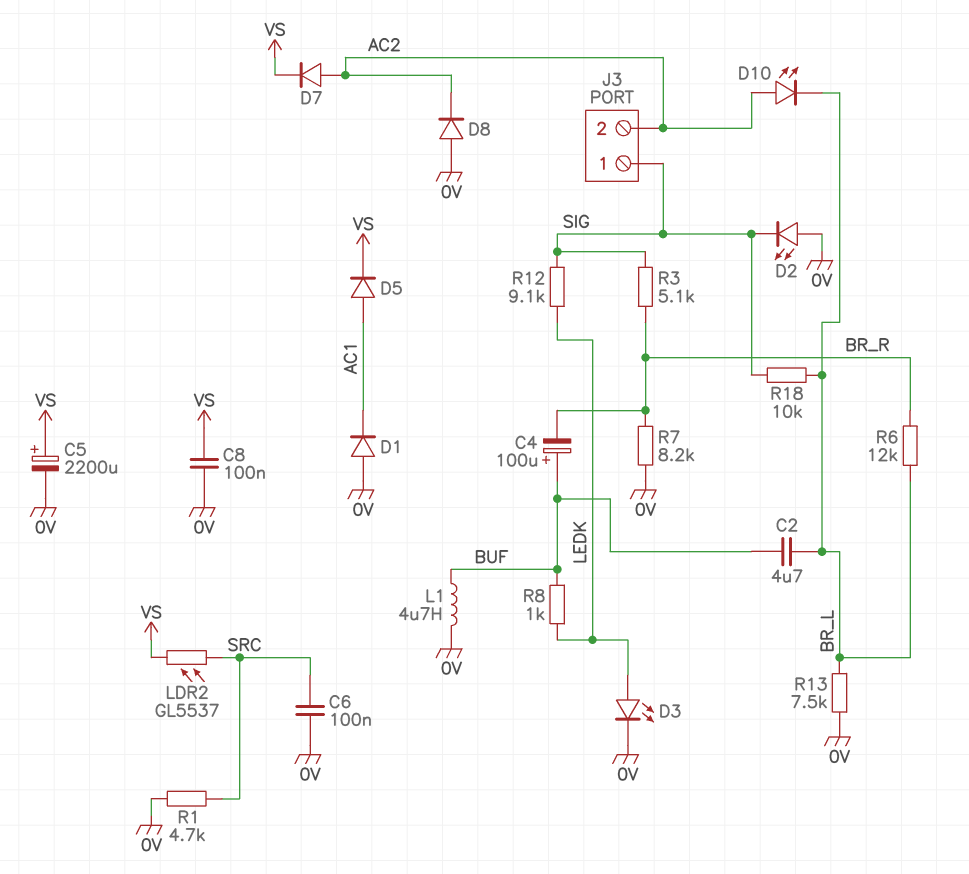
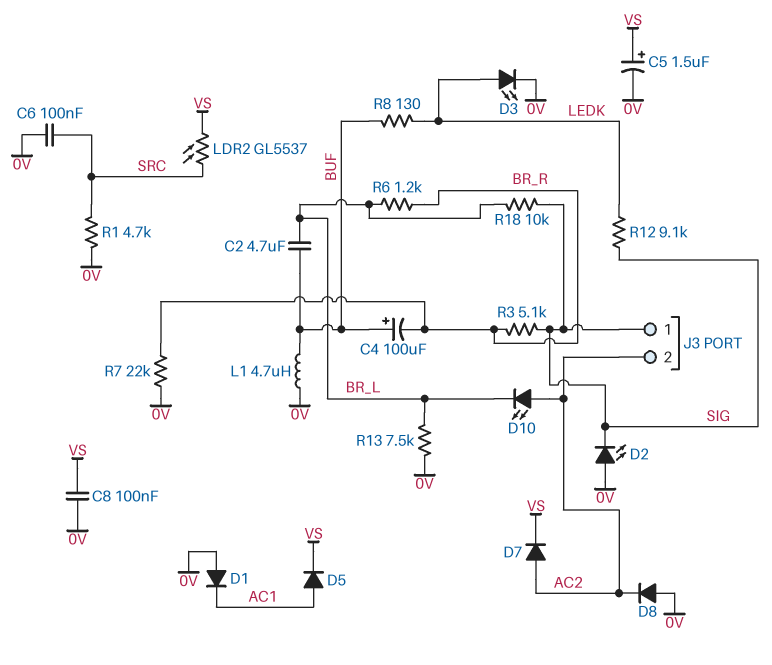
C5: 2200uF (plus VS, minus 0V) -> 1.5uF (plus VS, minus 0V)
R6: 12k (BR_L, BR_R) -> 1.2k (BR_L, BR_R)
R7: 8.2k (0V, BR_R) -> 22k (0V, BR_R)
R8: 1k (BUF, LEDK) -> 130 (BUF, LEDK)

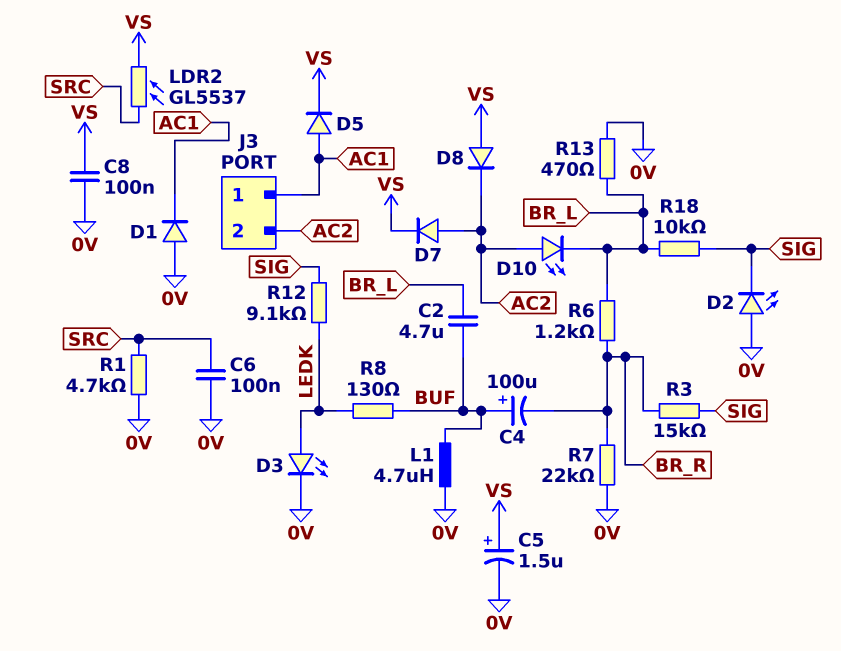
D8: diode (A 0V, K AC2) -> diode (A VS, K AC2)
J3 pin 1: SIG -> AC1
R3: 5.1k (BR_R, SIG) -> 15k (BR_R, SIG)
R13: 7.5k (0V, BR_L) -> 470 (0V, BR_L)

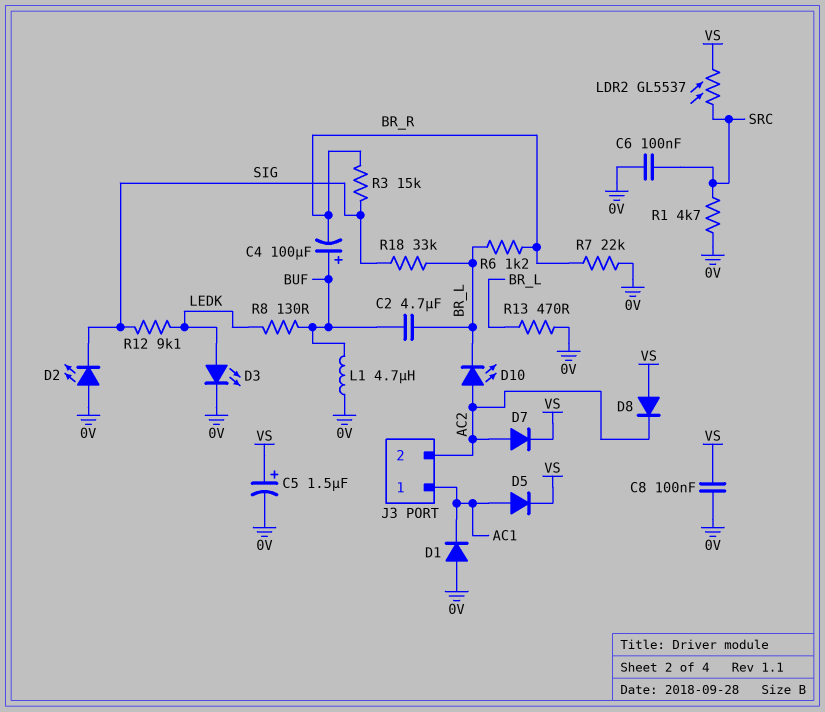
R18: 10k (BR_L, SIG) -> 33k (BR_L, SIG)

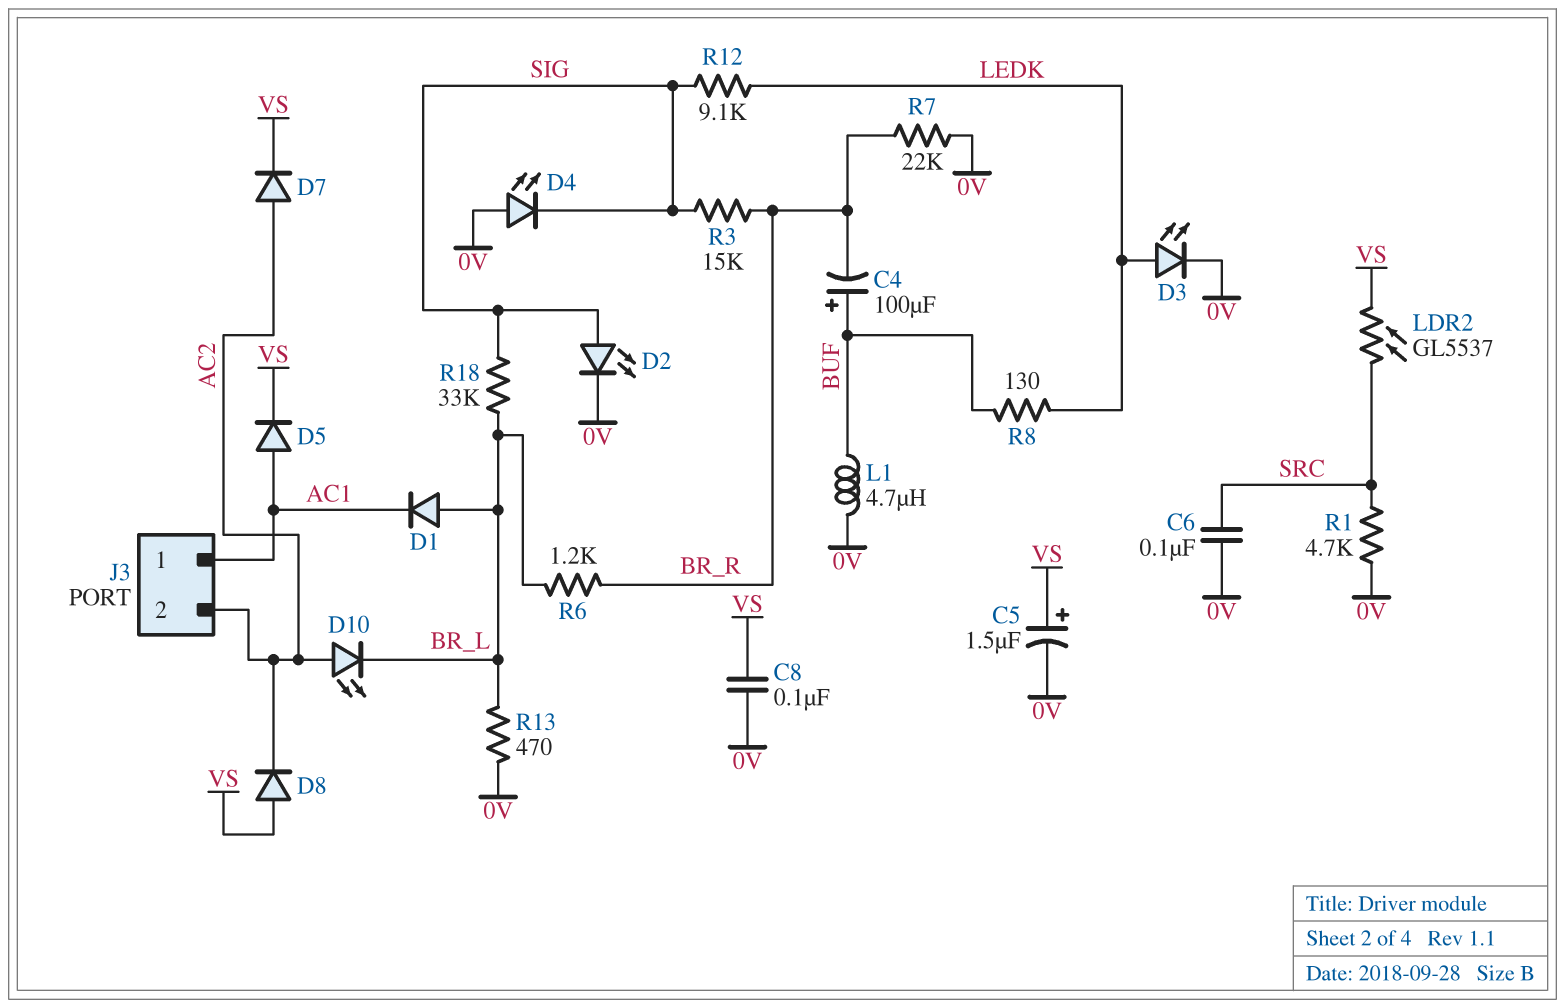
C2: 4.7uF (BR_L, BUF) -> none
D1: diode (A 0V, K AC1) -> diode (A BR_L, K AC1)
D2: LED (A 0V, K SIG) -> LED (A SIG, K 0V)
D4: none -> LED (A 0V, K SIG)

